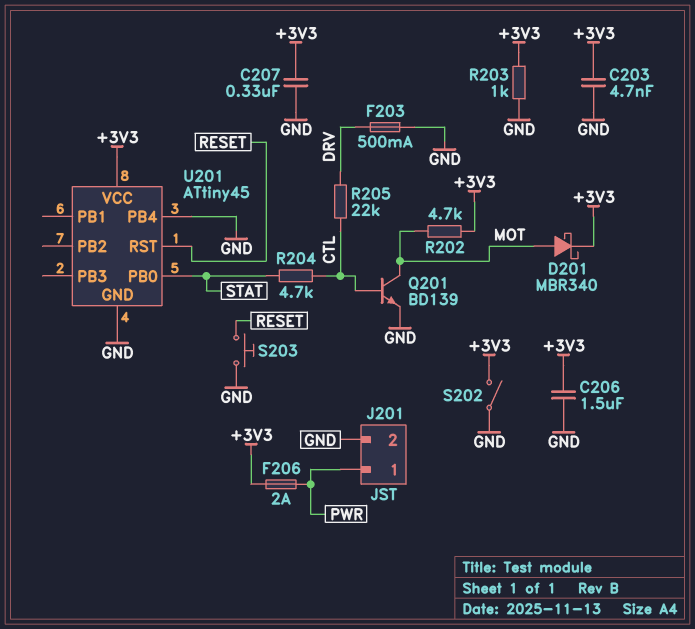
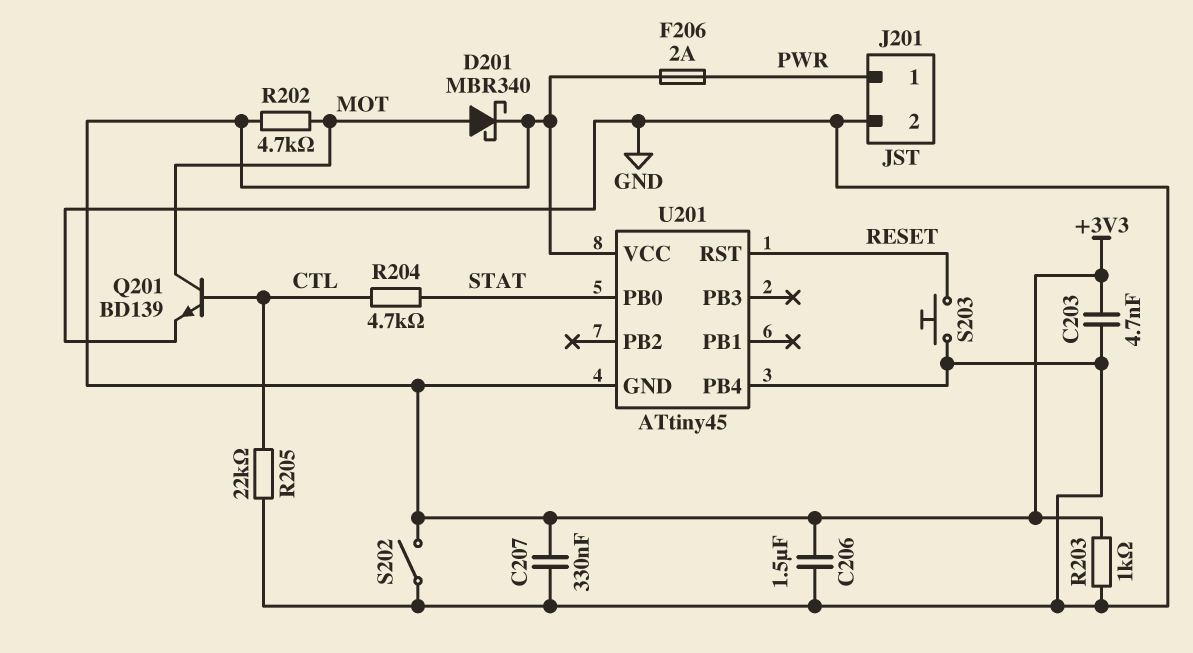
F203: 500mA (DRV, GND) -> none
R205: 22k (CTL, DRV) -> 22k (CTL, GND)
U201 pin GND: GND -> +3V3

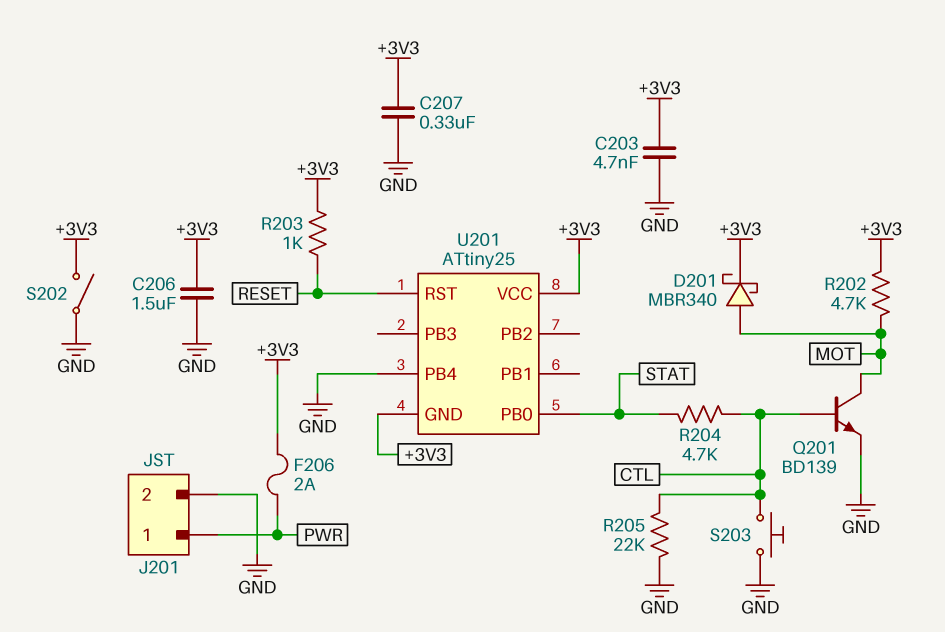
R203: 1k (+3V3, GND) -> 1k (+3V3, RESET)
S203: button (GND, RESET) -> button (CTL, GND)
U201: ATtiny45 -> ATtiny25

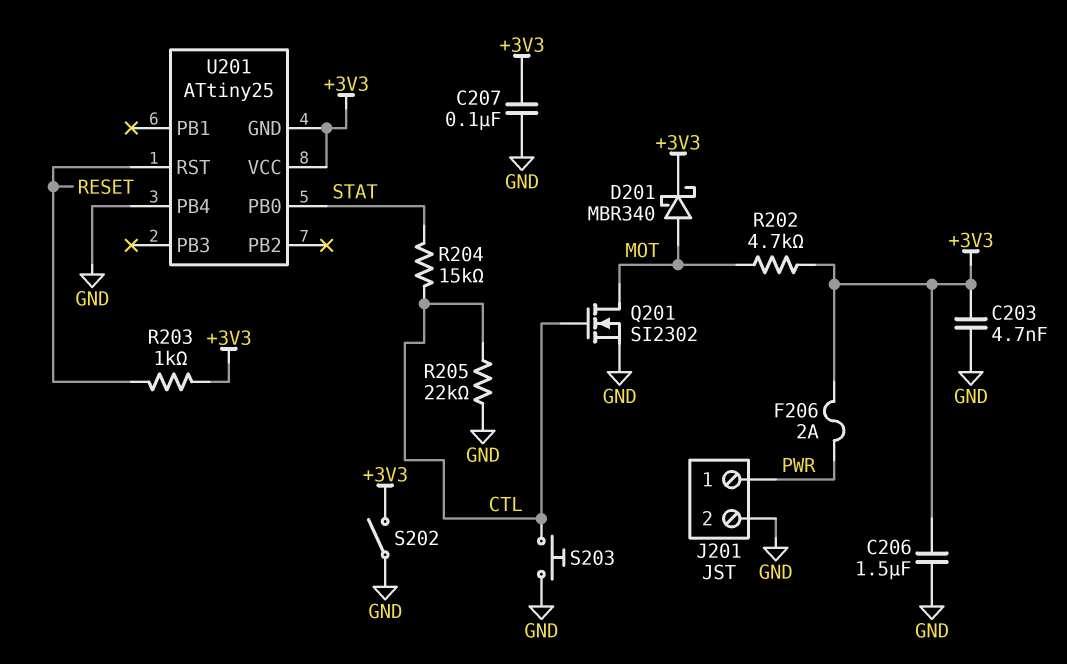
C207: 330nF (+3V3, GND) -> 100nF (+3V3, GND)
Q201: NPN BD139 (B CTL, C MOT, E GND) -> NMOS SI2302 (G CTL, D MOT, S GND)
R204: 4.7k (CTL, STAT) -> 15k (CTL, STAT)

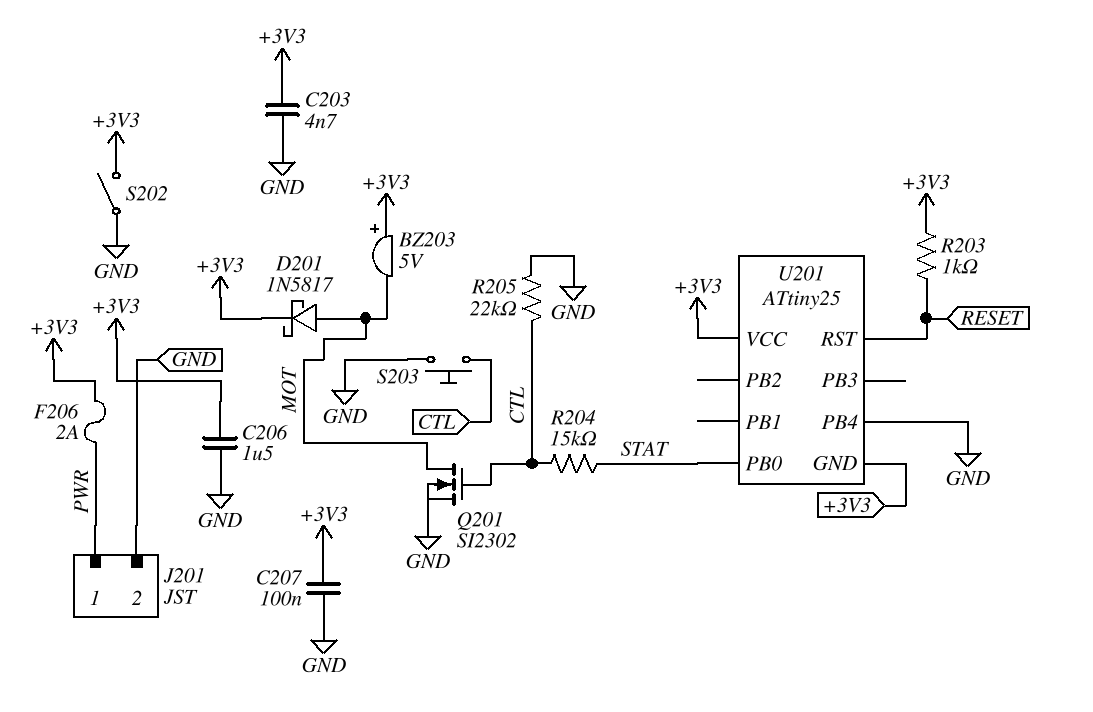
BZ203: none -> buzzer 5V (plus +3V3, minus MOT)
D201: schottky MBR340 (A MOT, K +3V3) -> schottky 1N5817 (A MOT, K +3V3)
R202: 4.7k (+3V3, MOT) -> none

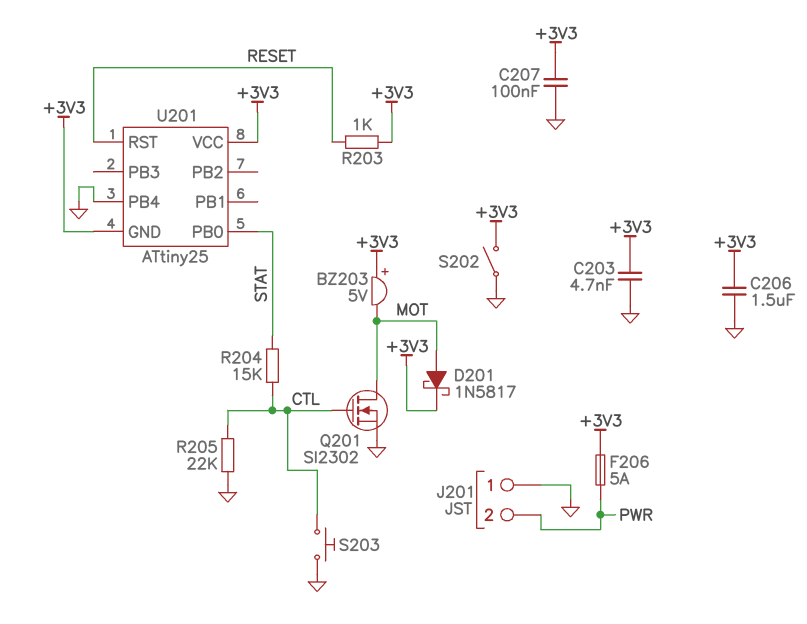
F206: 2A (+3V3, PWR) -> 5A (+3V3, PWR)
J201 pin 1: PWR -> GND
J201 pin 2: GND -> PWR

